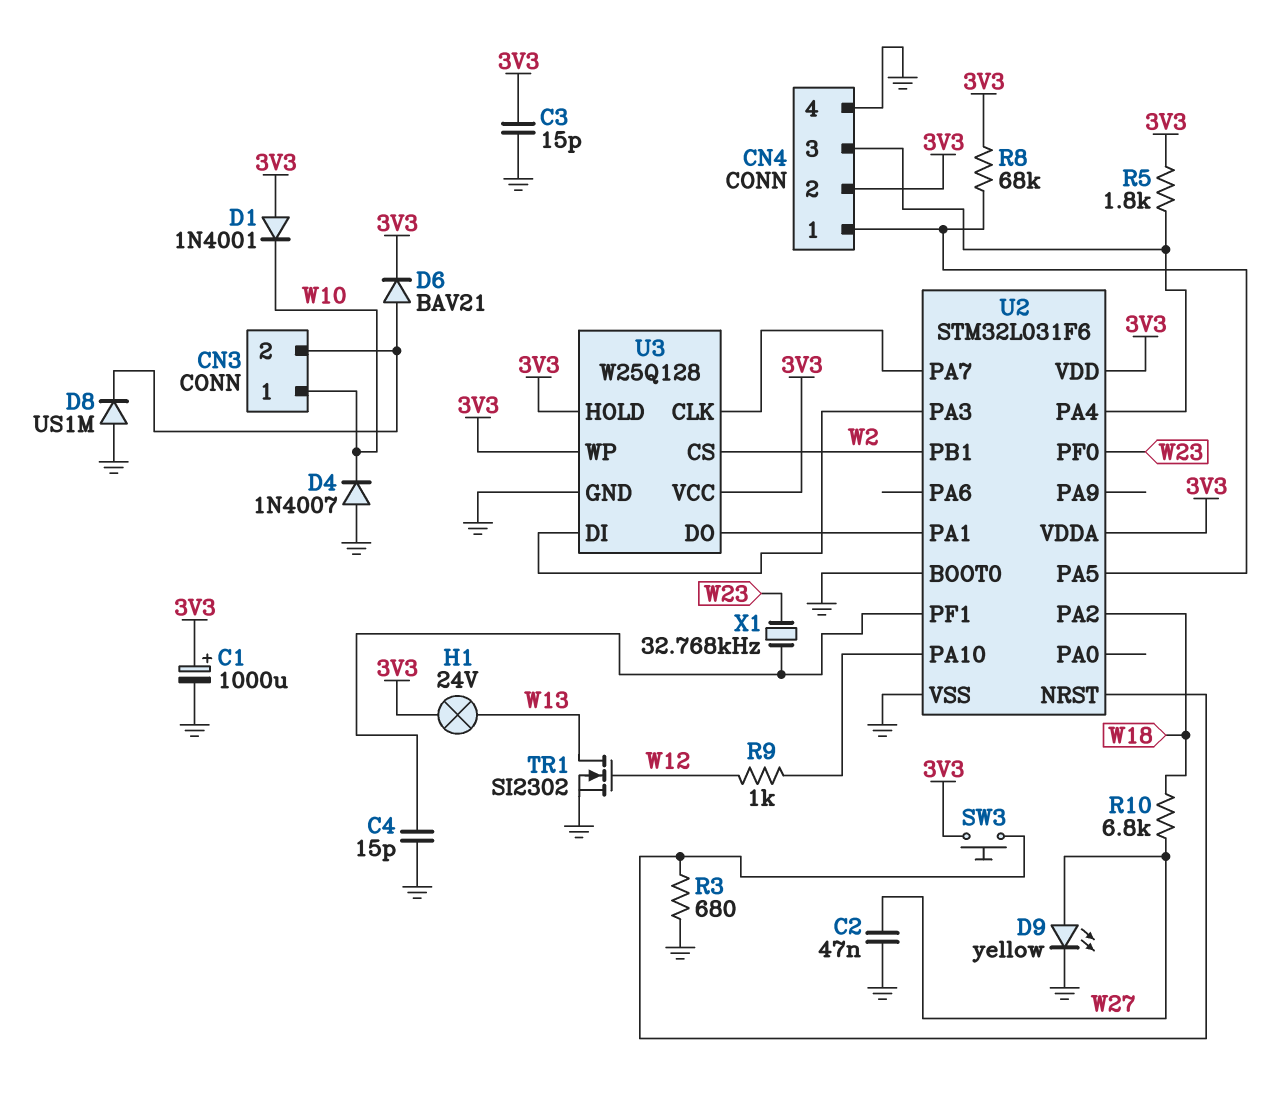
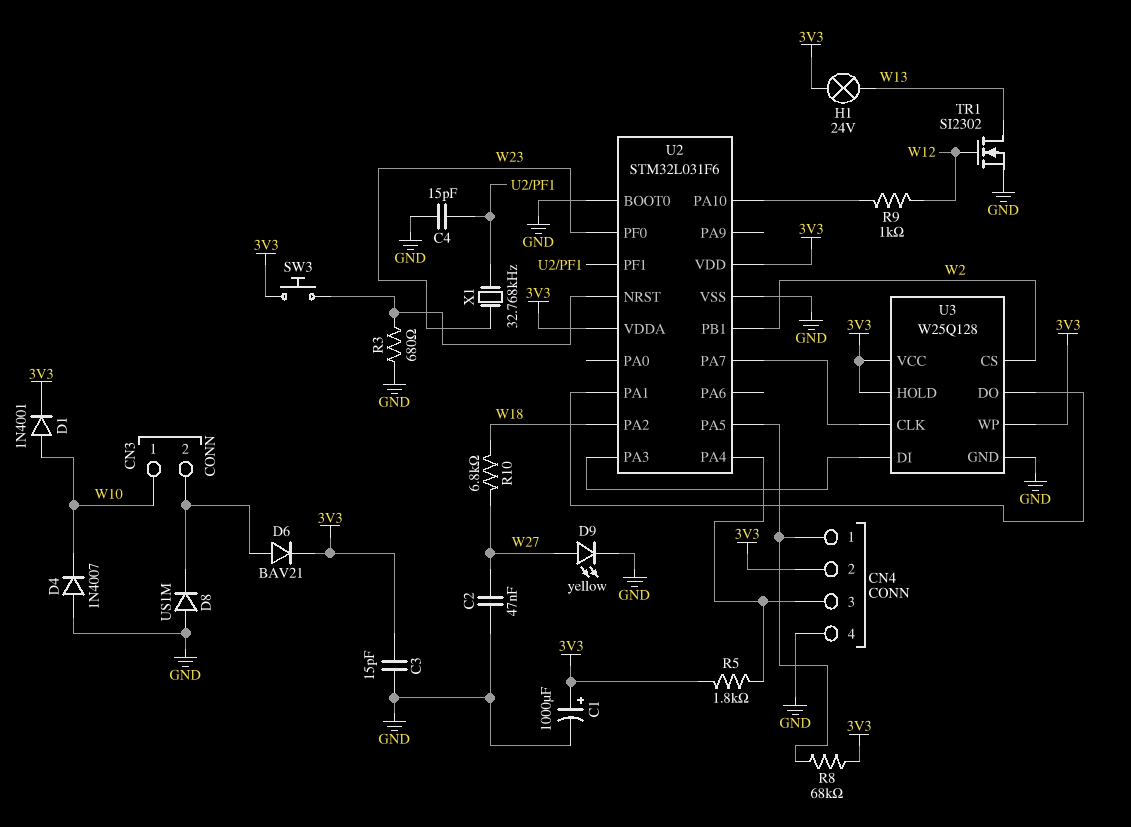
D1: diode 1N4001 (A 3V3, K W10) -> diode 1N4001 (A W10, K 3V3)

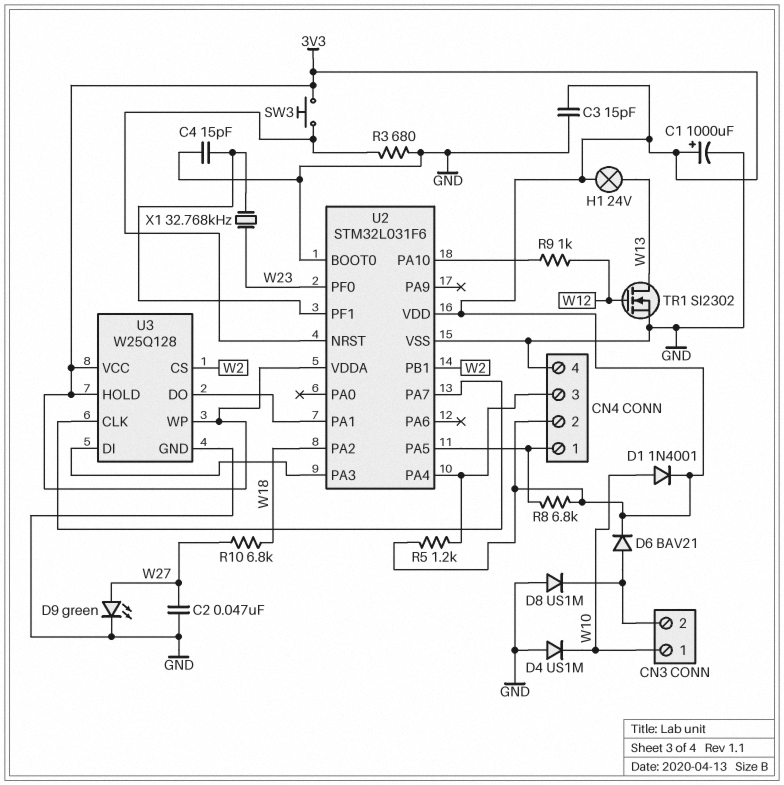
D4: diode 1N4007 (A GND, K W10) -> diode US1M (A GND, K W10)
D9: LED yellow (A W27, K GND) -> LED green (A W27, K GND)
R5: 1.8k (3V3, CN4/3) -> 1.2k (3V3, CN4/3)
R8: 68k (3V3, CN4/1) -> 6.8k (3V3, CN4/1)

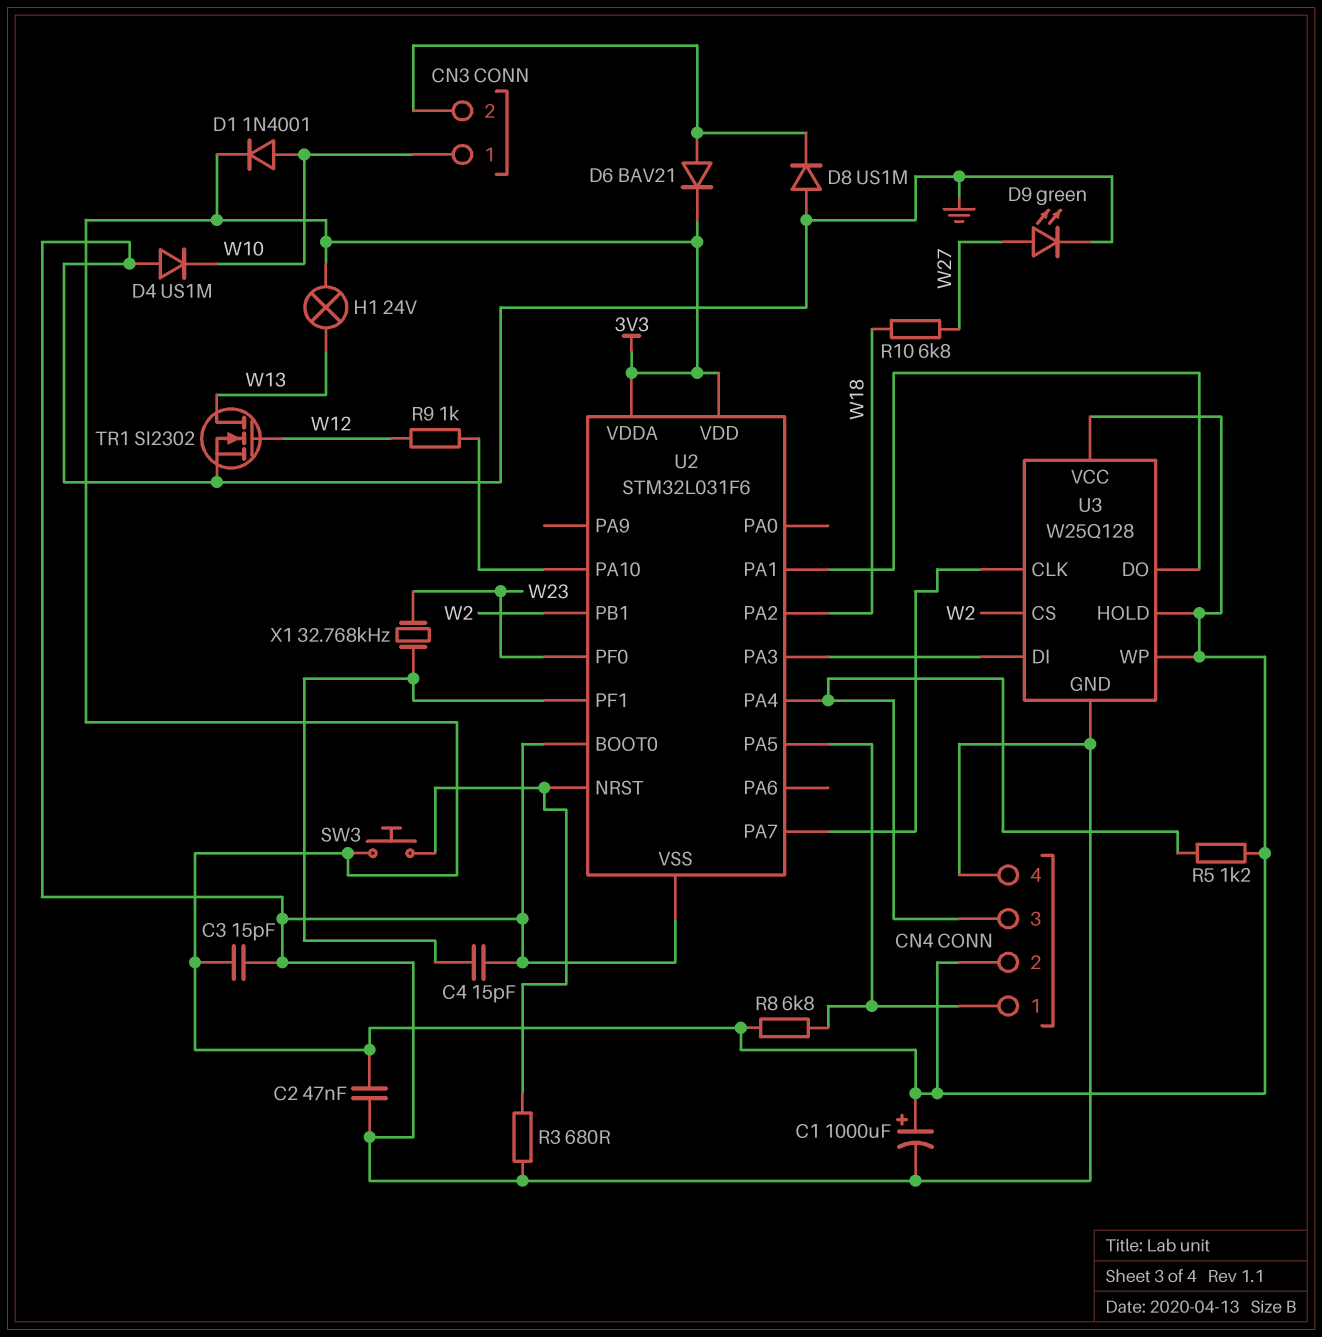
C2: 47nF (GND, W27) -> 47nF (3V3, GND)

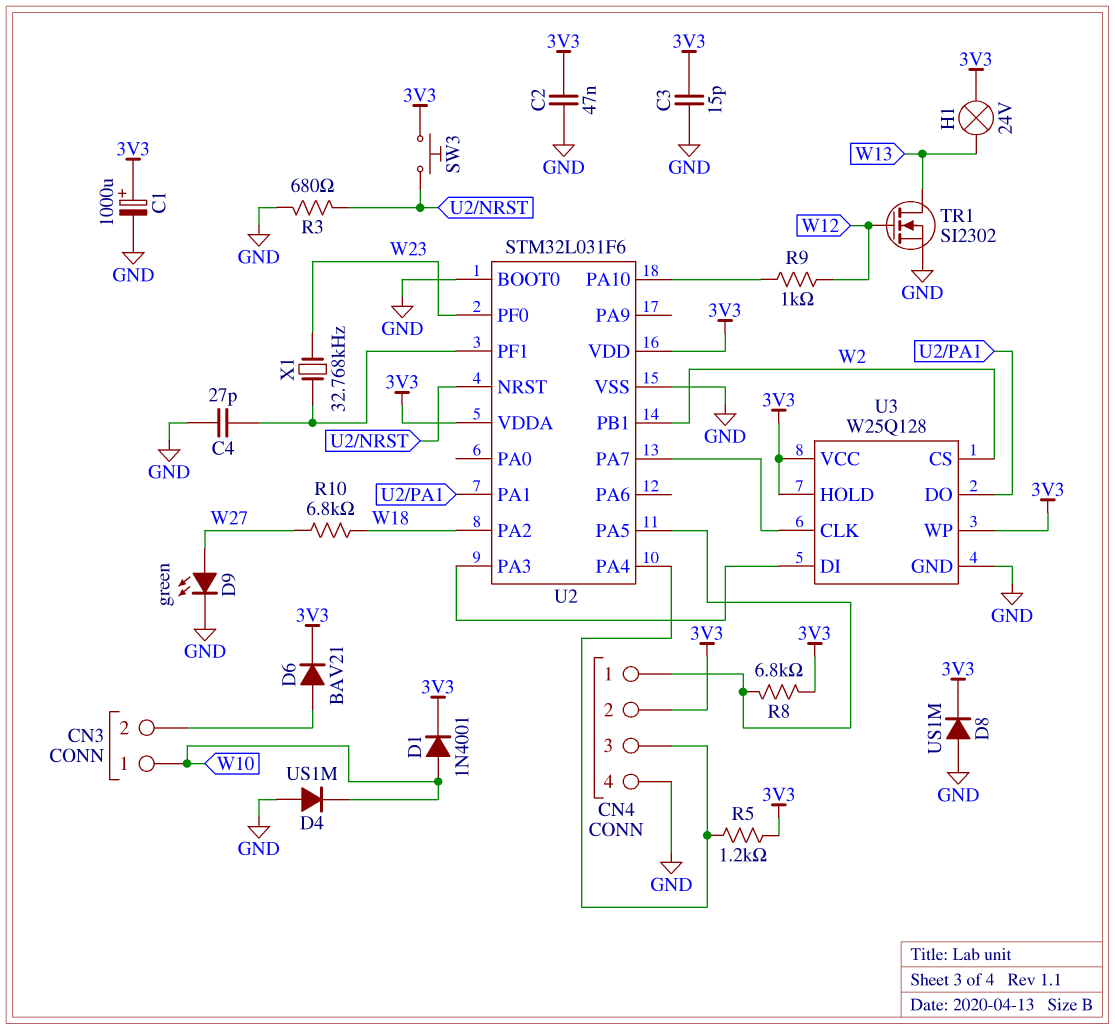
C4: 15pF (GND, U2/PF1) -> 27pF (GND, U2/PF1)
D8: diode US1M (A GND, K CN3/2) -> diode US1M (A GND, K 3V3)

